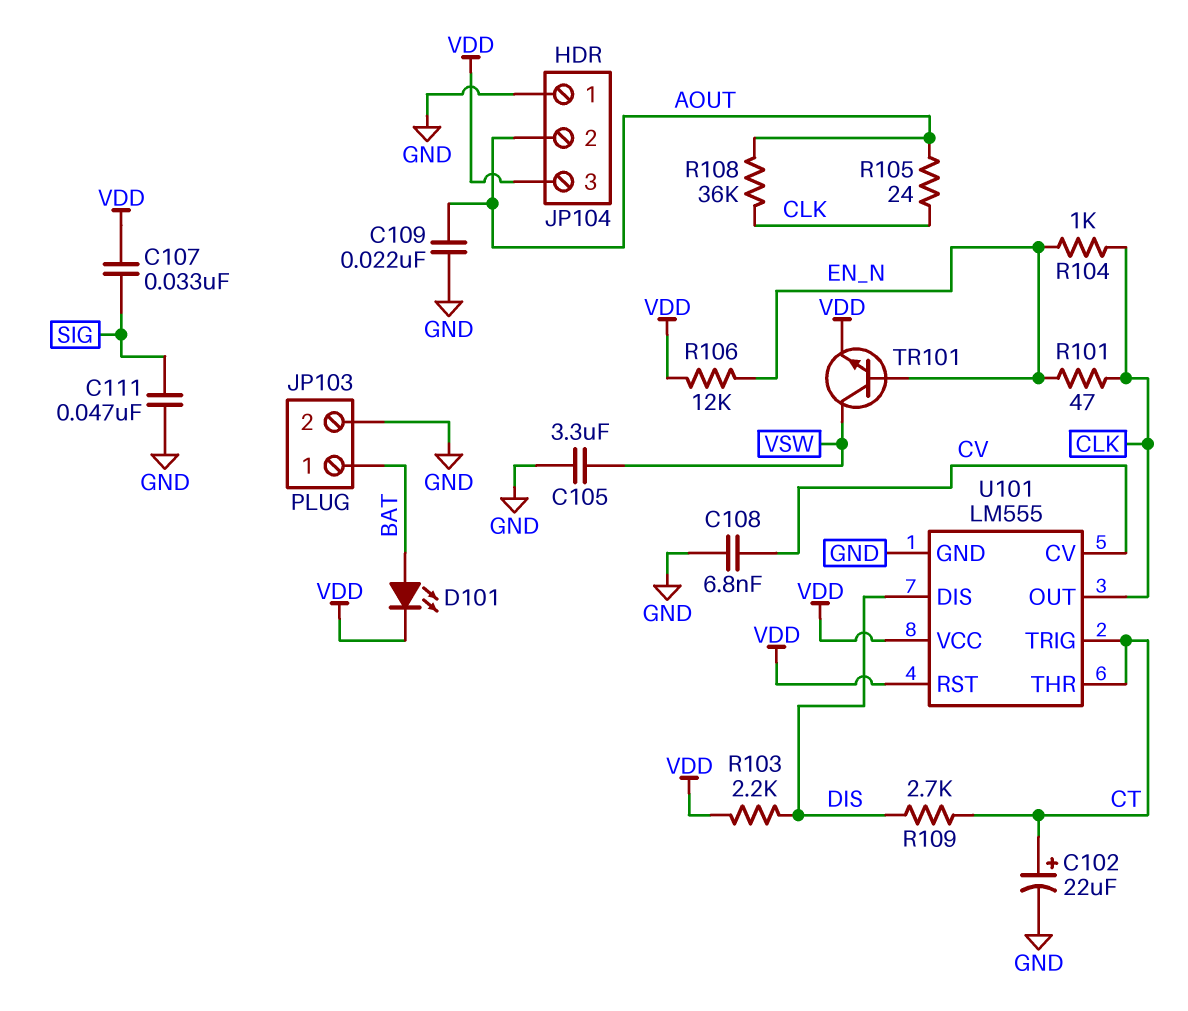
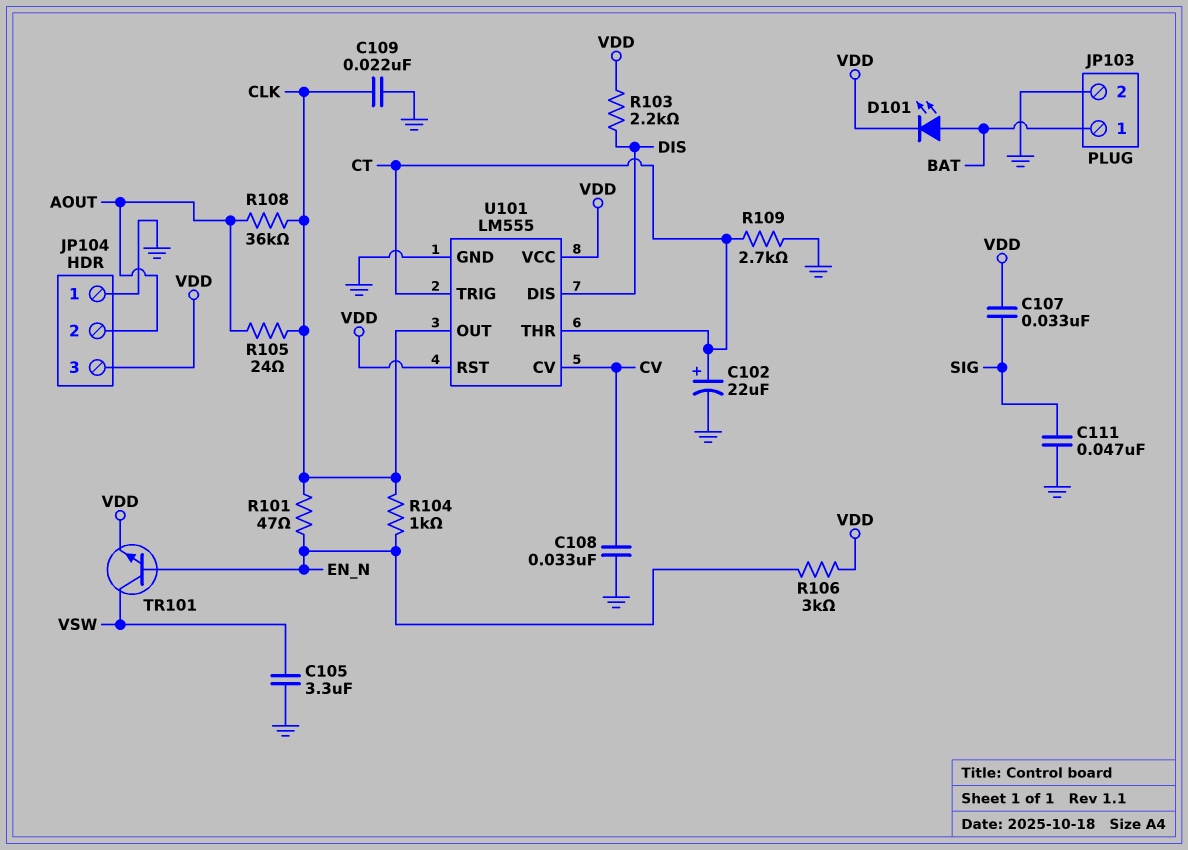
C108: 6.8nF (CV, GND) -> 33nF (CV, GND)
C109: 22nF (AOUT, GND) -> 22nF (CLK, GND)
R106: 12k (EN_N, VDD) -> 3k (EN_N, VDD)
R109: 2.7k (CT, DIS) -> 2.7k (CT, GND)

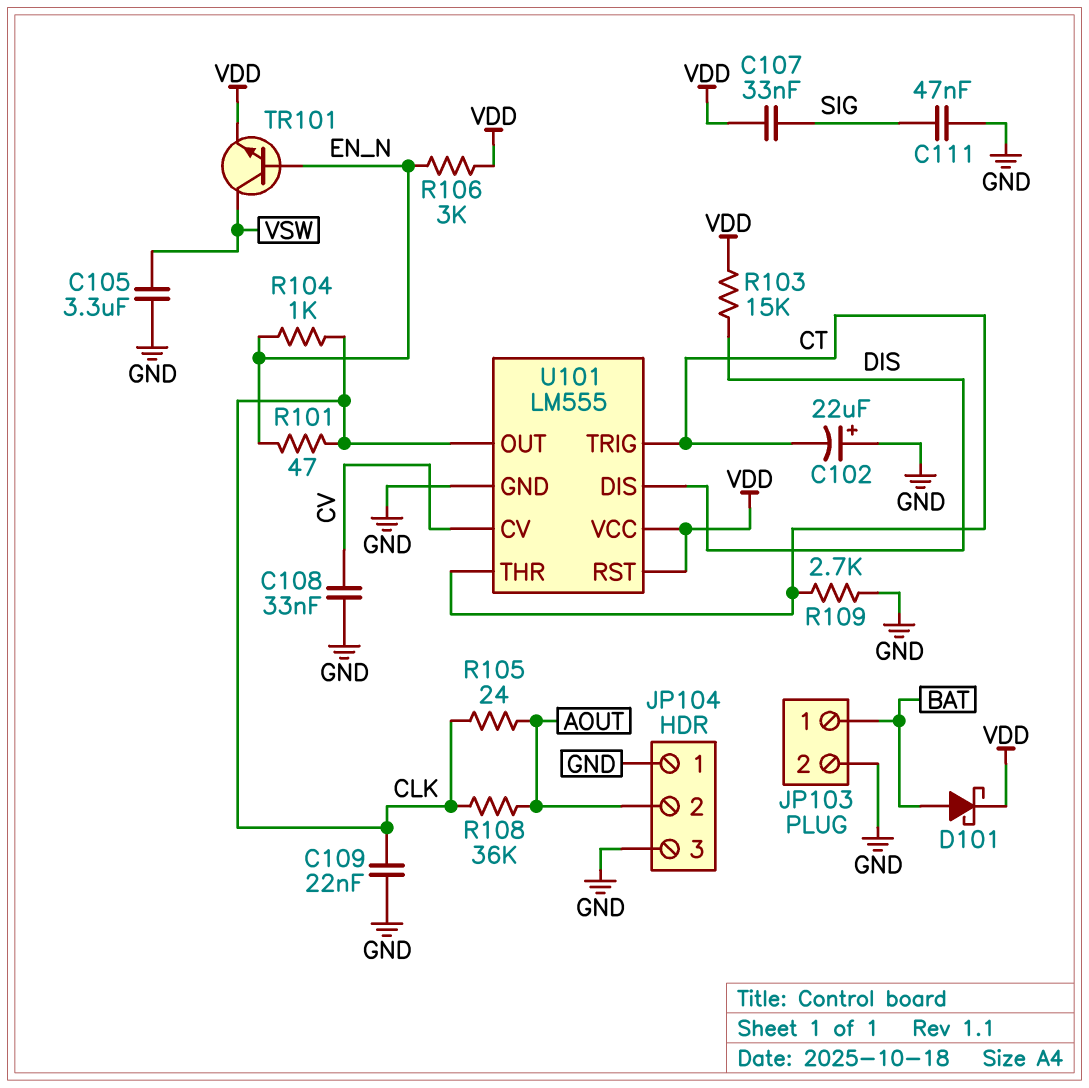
C102: 22uF (plus CT, minus GND) -> 22uF (plus GND, minus CT)
D101: LED (A BAT, K VDD) -> schottky (A BAT, K VDD)
JP104 pin 3: VDD -> GND
R103: 2.2k (DIS, VDD) -> 15k (DIS, VDD)

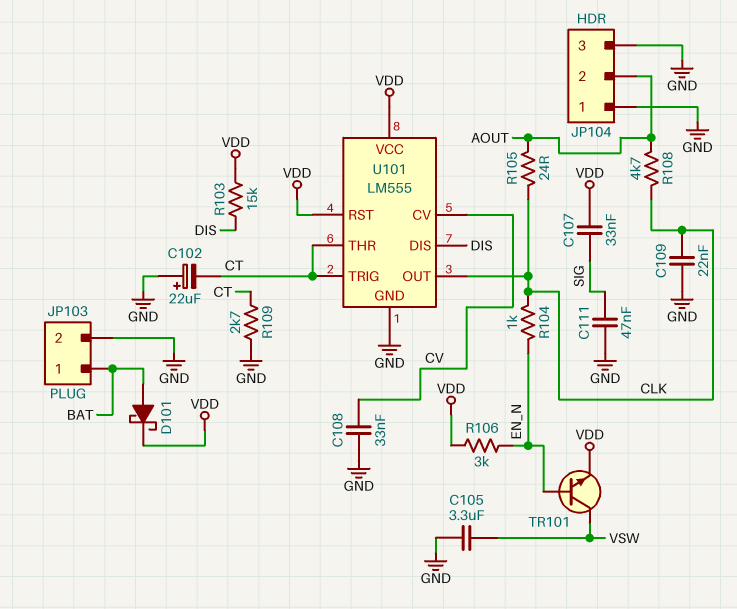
R101: 47 (CLK, EN_N) -> none
R108: 36k (AOUT, CLK) -> 4.7k (AOUT, CLK)

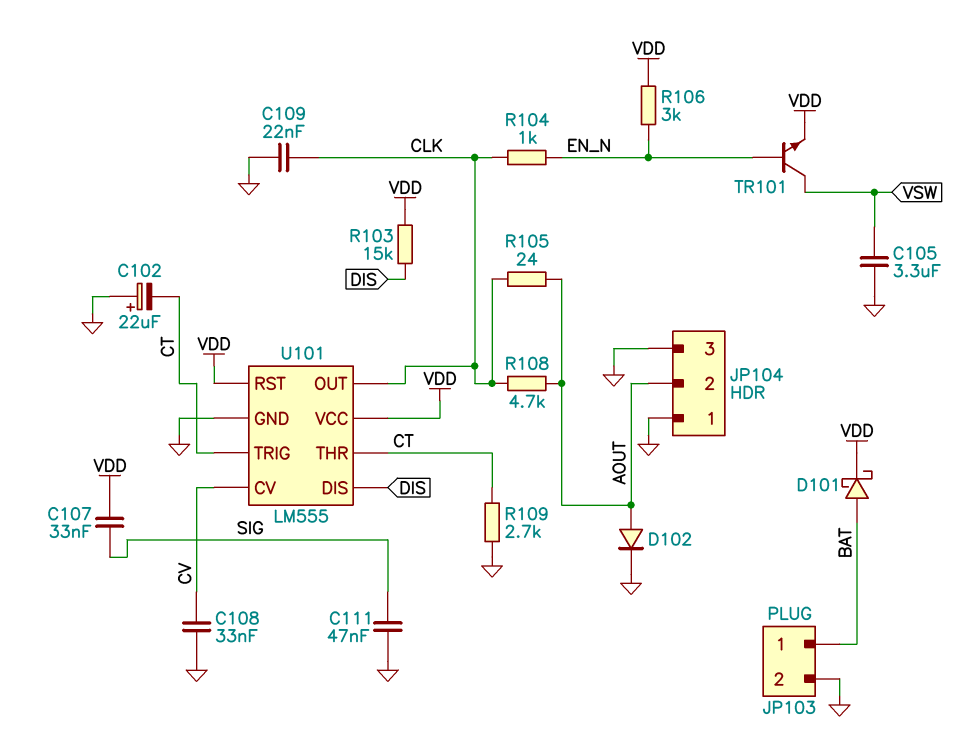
D102: none -> diode (A AOUT, K GND)

